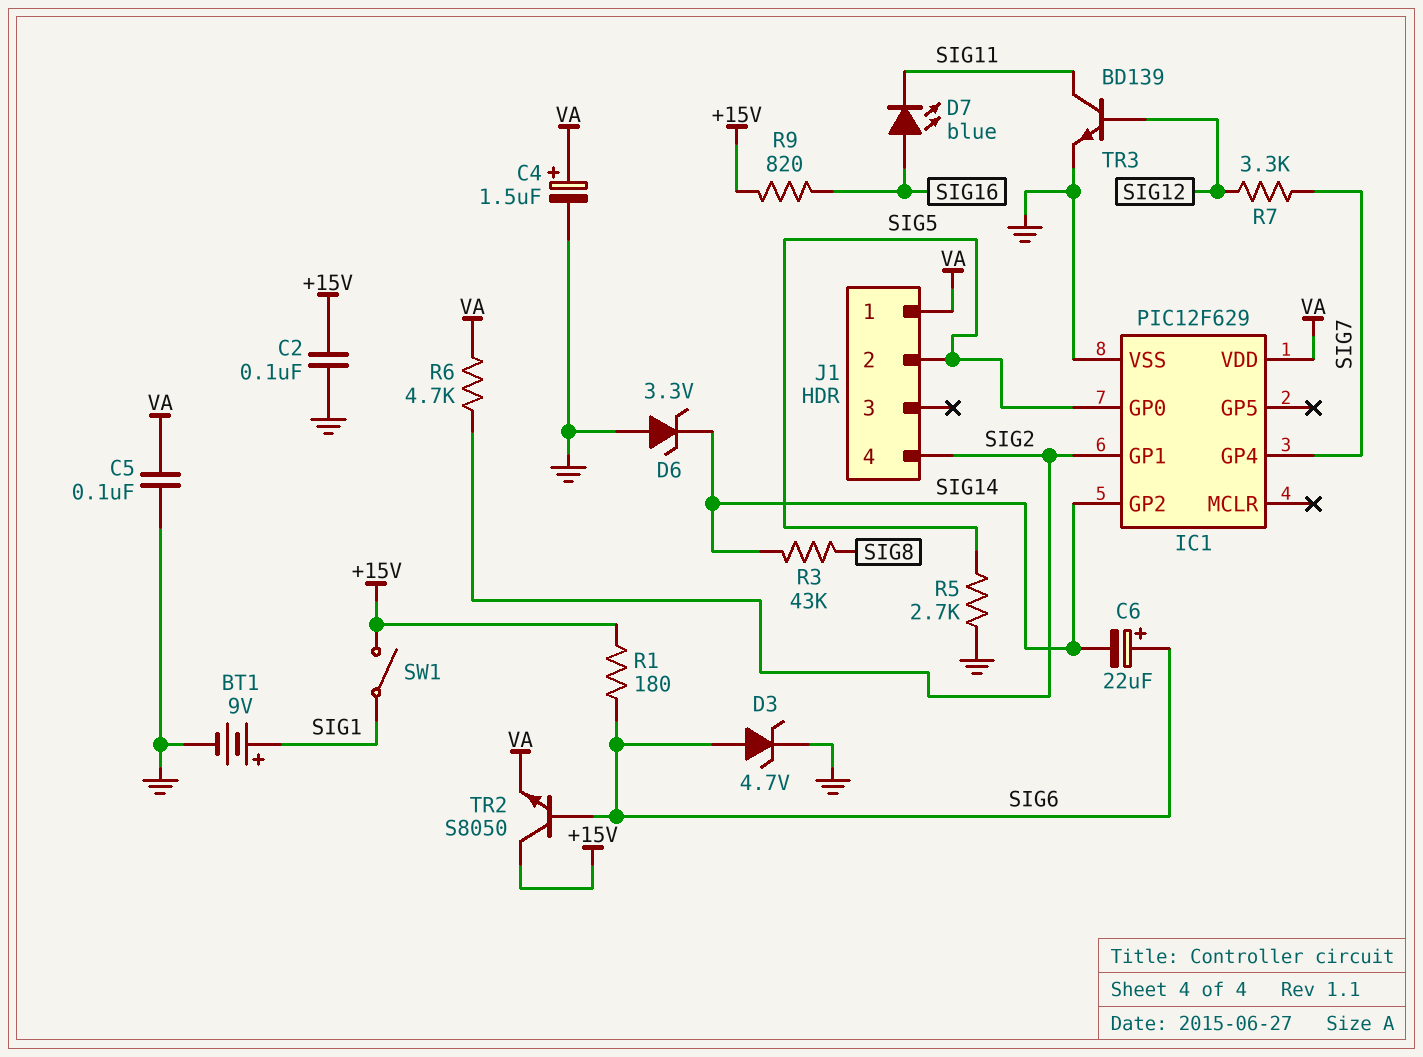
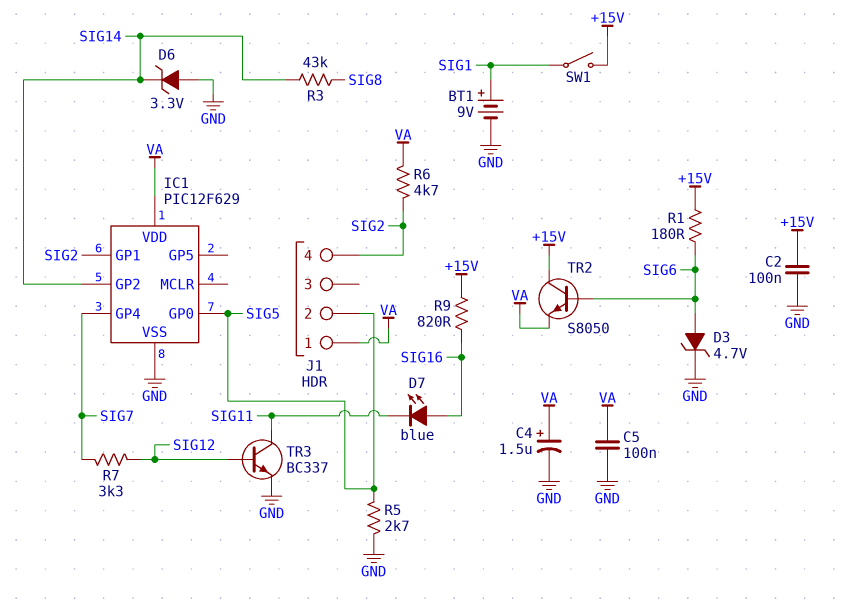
C6: 22uF (plus SIG6, minus SIG14) -> none
TR3: NPN BD139 (B SIG12, C SIG11, E GND) -> NPN BC337 (B SIG12, C SIG11, E GND)

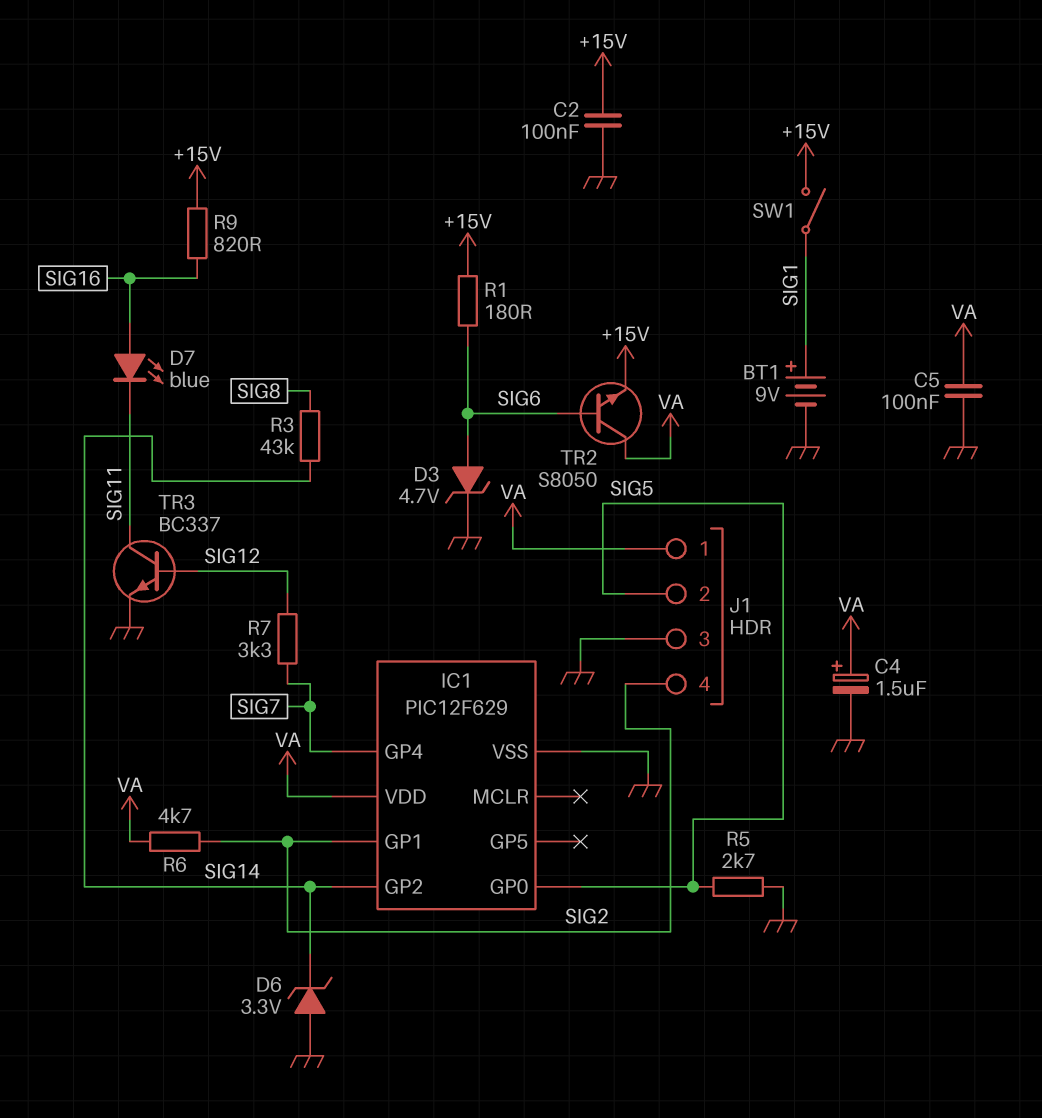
J1 pin 3: none -> GND
TR2: NPN S8050 (B SIG6, C +15V, E VA) -> NPN S8050 (B SIG6, C VA, E +15V)

